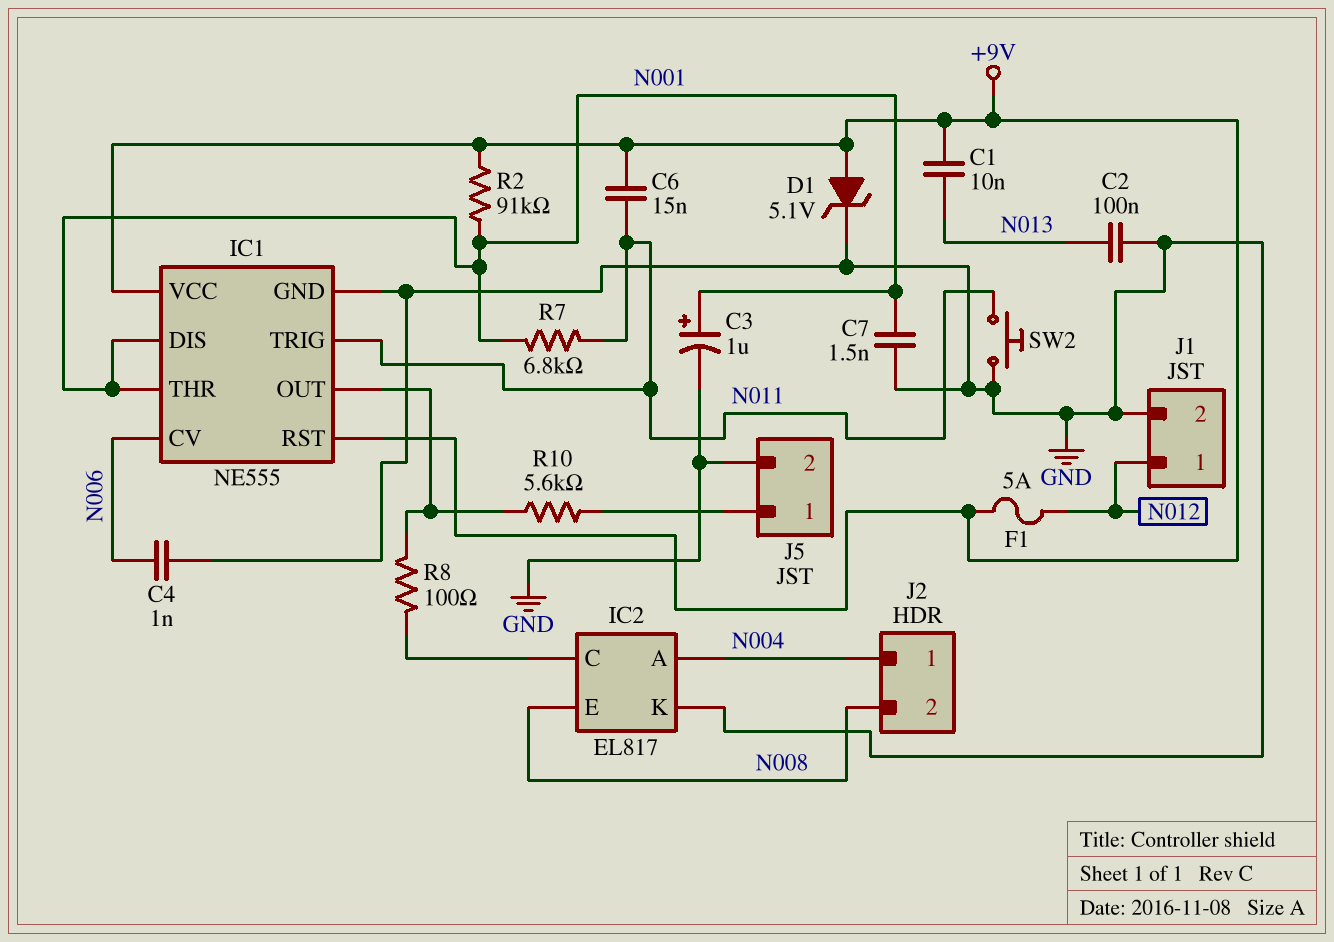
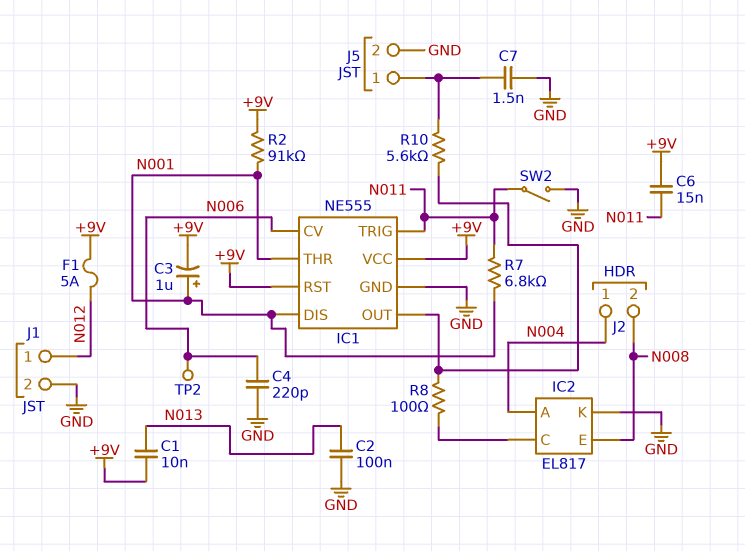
C3: 1uF (plus N001, minus GND) -> 1uF (plus N001, minus +9V)
C4: 1nF (GND, N006) -> 220pF (GND, N006)
C7: 1.5nF (GND, N001) -> 1.5nF (GND, J5/1)
D1: zener 5.1V (A +9V, K GND) -> none
SW2: button (GND, N011) -> switch (GND, N011)
TP2: none -> test point (N006)

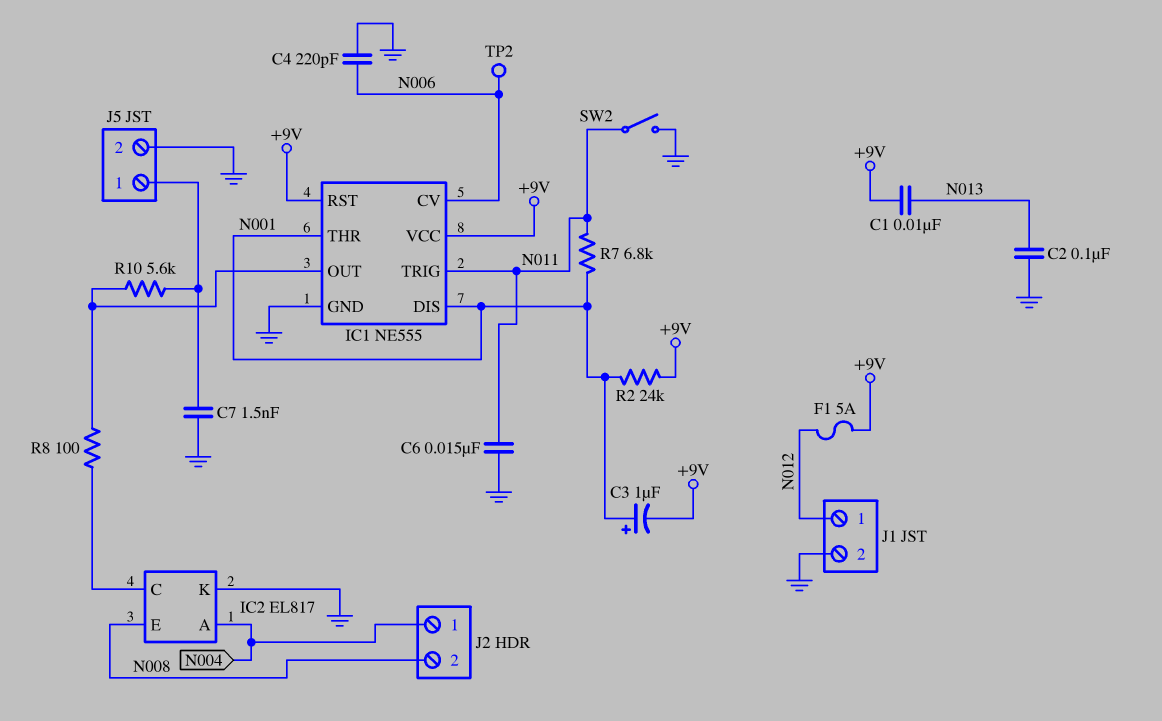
C6: 15nF (+9V, N011) -> 15nF (GND, N011)
R2: 91k (+9V, N001) -> 24k (+9V, N001)

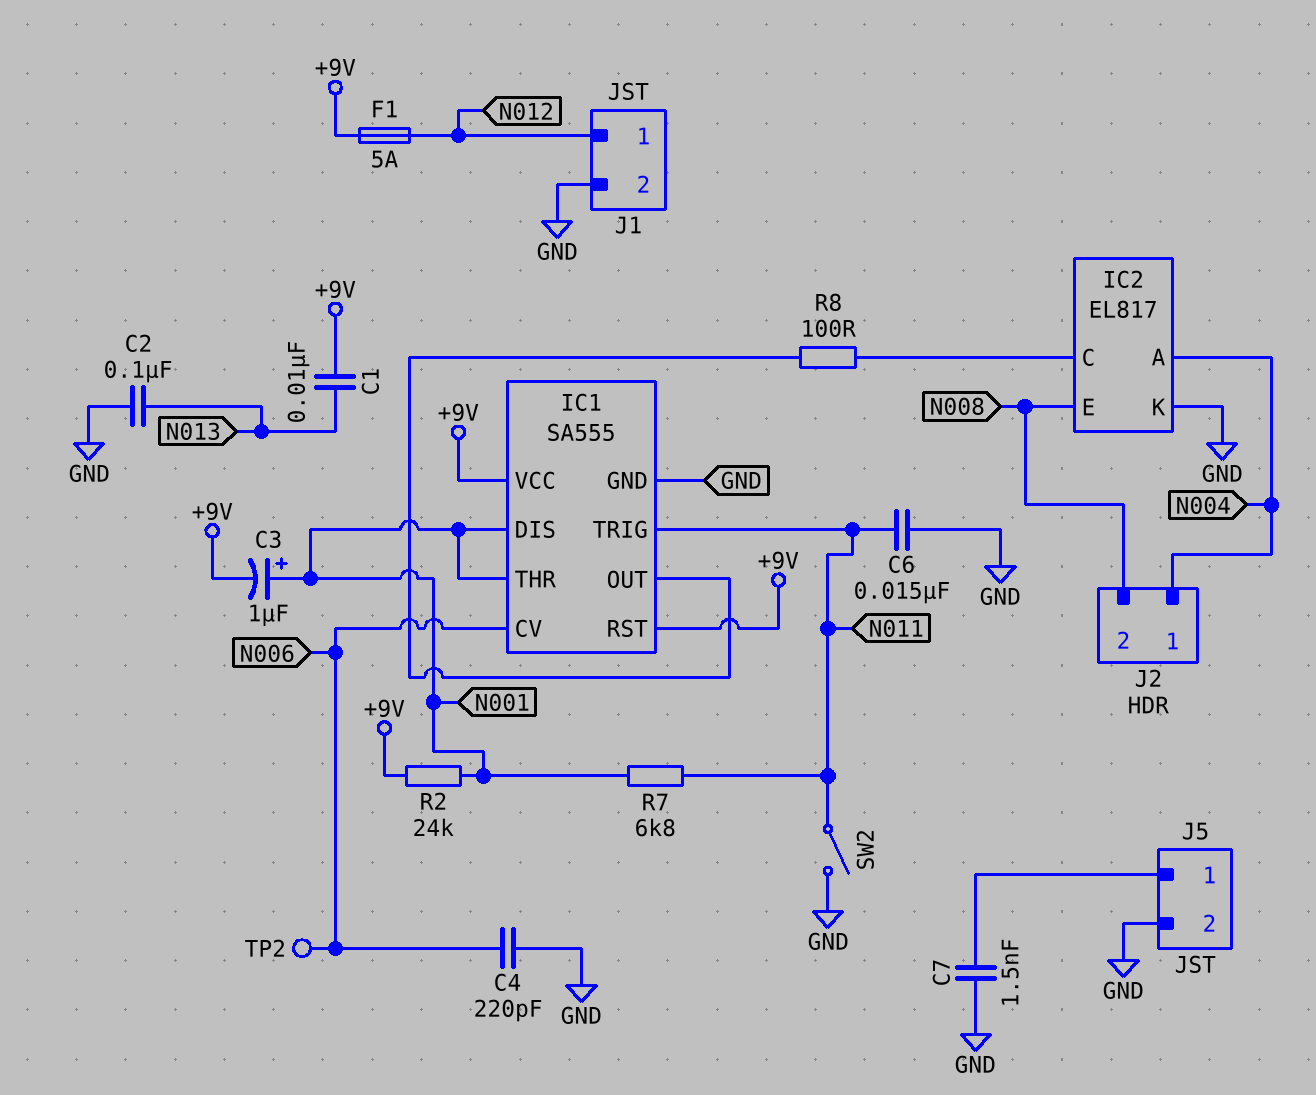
IC1: NE555 -> SA555
R10: 5.6k (IC1/OUT, J5/1) -> none

